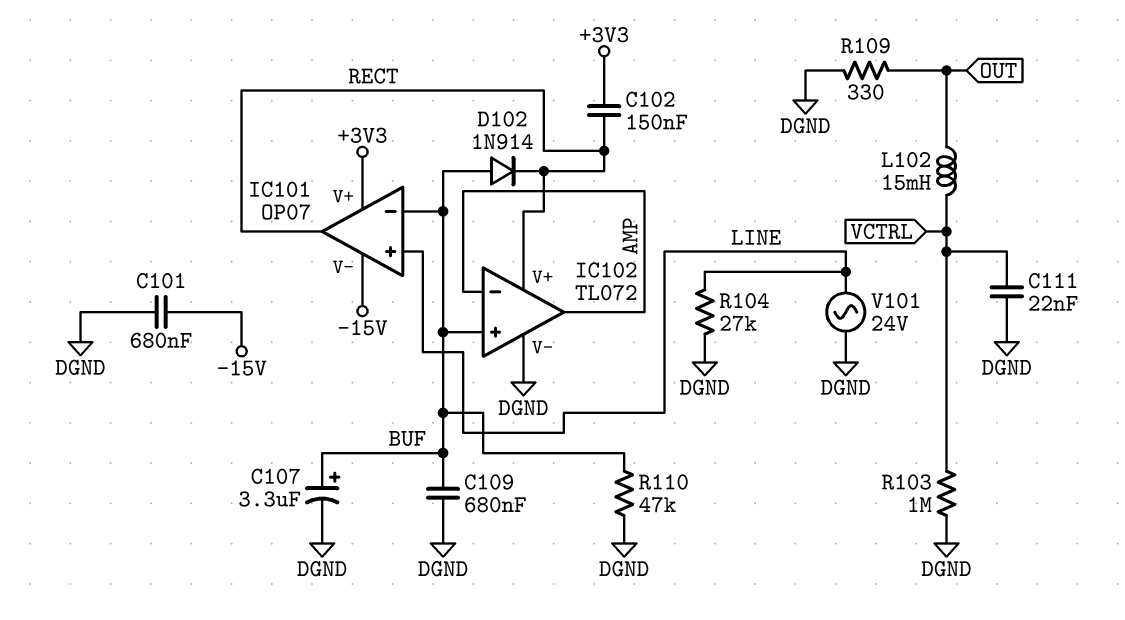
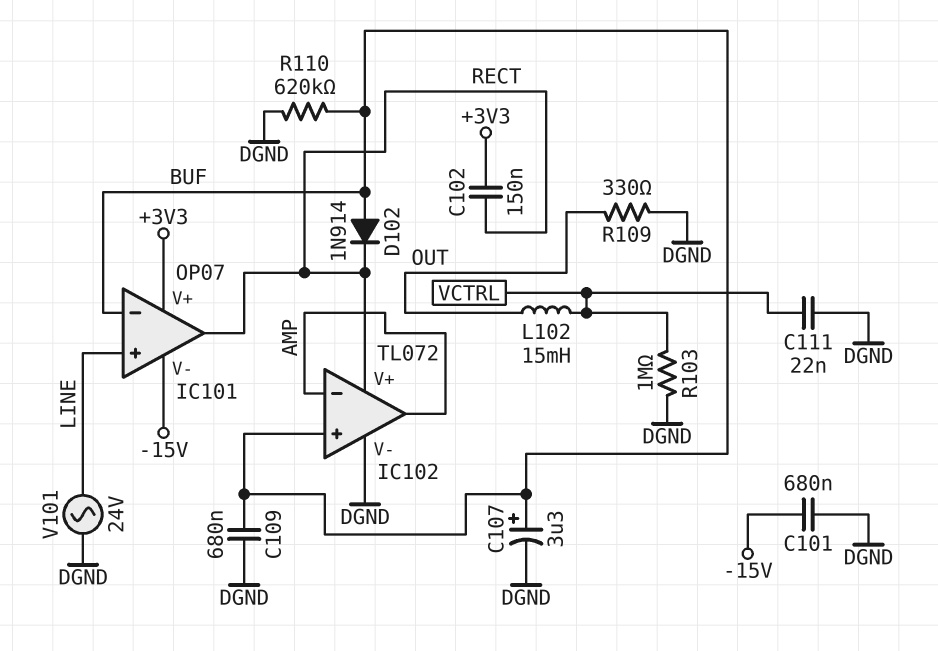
R104: 27k (DGND, LINE) -> none
R110: 47k (BUF, DGND) -> 620k (BUF, DGND)

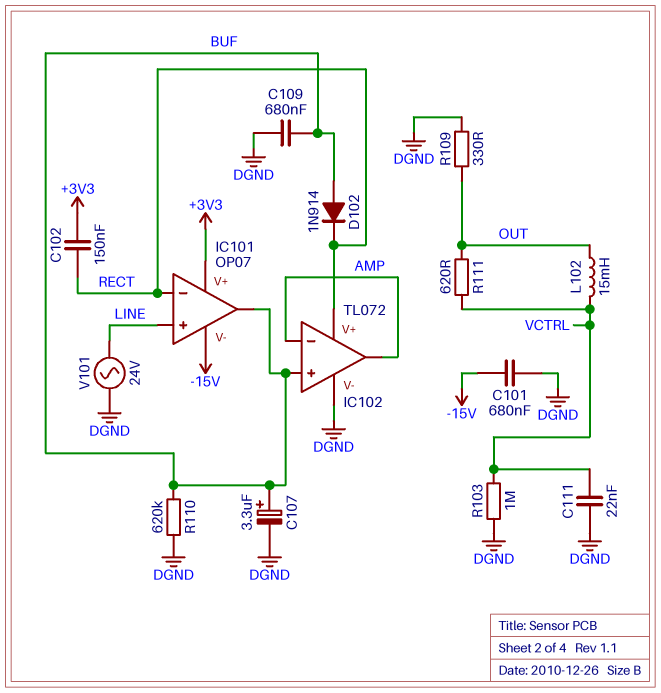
IC101 pin in-: BUF -> RECT
IC101 pin out: RECT -> BUF
R111: none -> 620 (OUT, VCTRL)

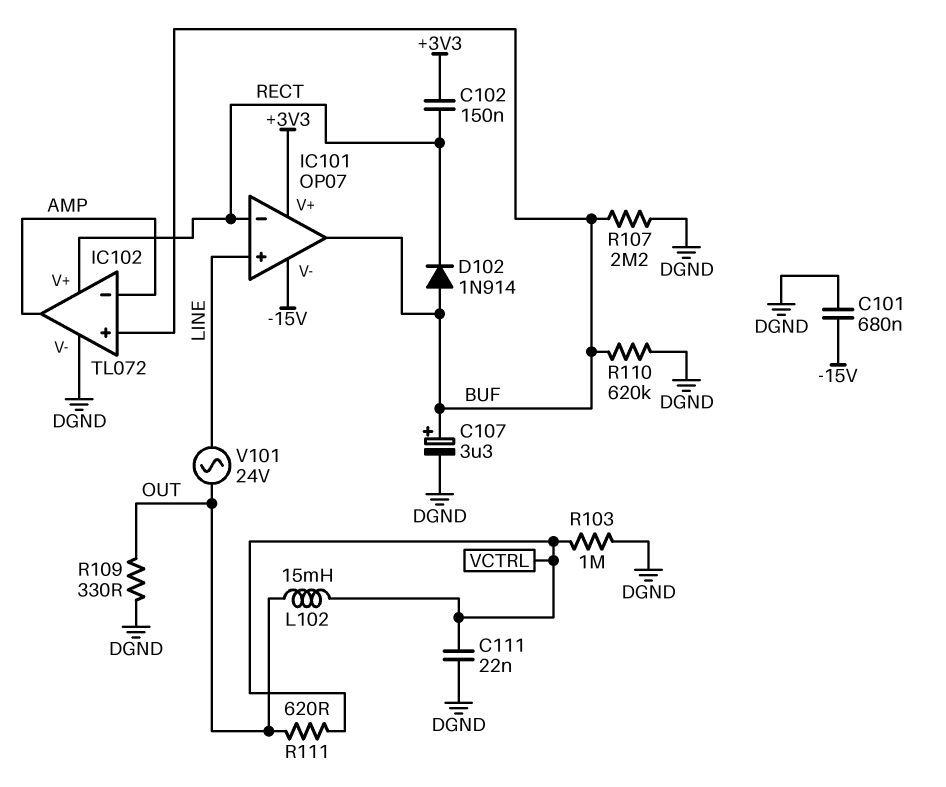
C109: 680nF (BUF, DGND) -> none
R107: none -> 2.2M (BUF, DGND)
V101: AC 24V (DGND, LINE) -> AC 24V (LINE, OUT)

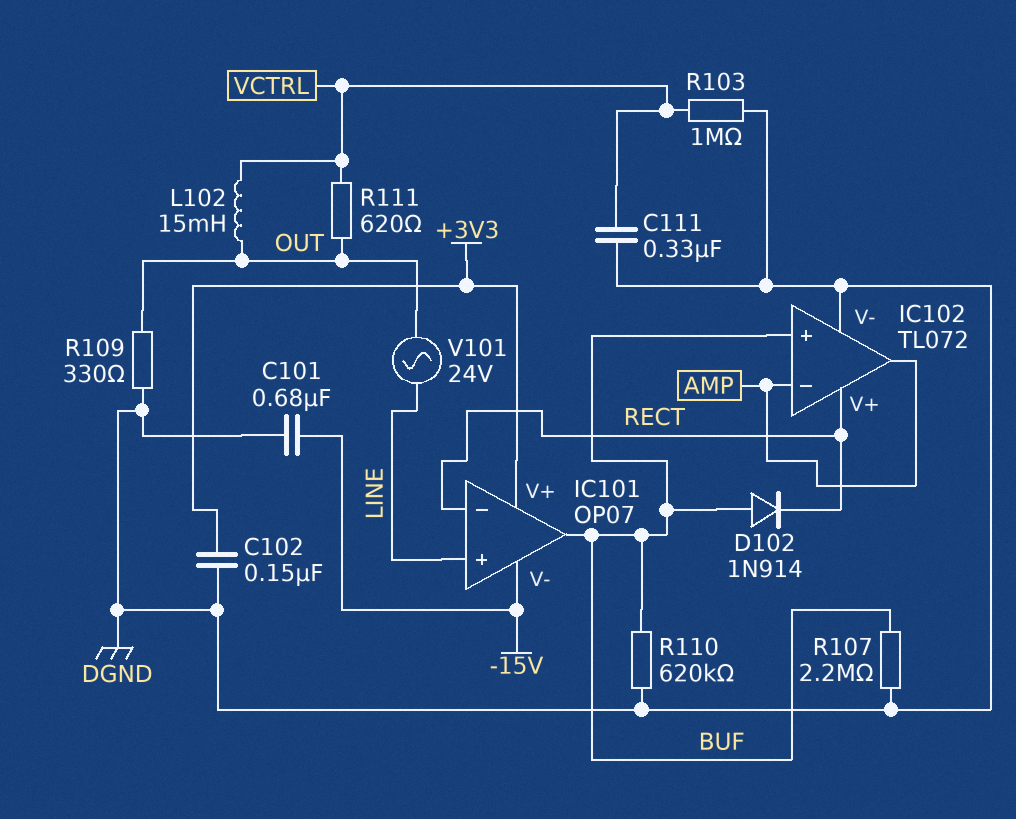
C102: 150nF (+3V3, RECT) -> 150nF (+3V3, DGND)
C107: 3.3uF (plus BUF, minus DGND) -> none
C111: 22nF (DGND, VCTRL) -> 330nF (DGND, VCTRL)

